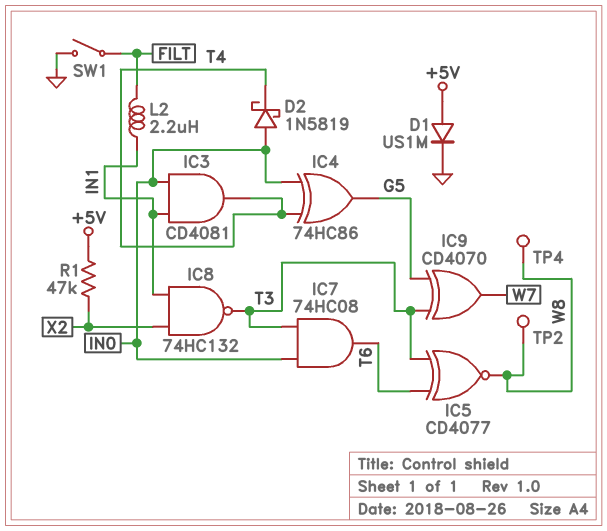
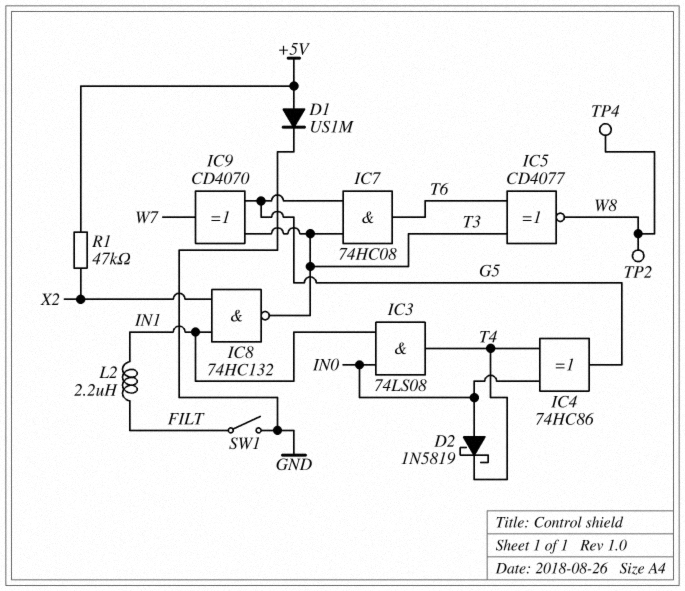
IC3: AND CD4081 (in IN0, in IN1, out T4) -> AND 74LS08 (in IN0, in IN1, out T4)
IC7: AND 74HC08 (in IN0, in T3, out T6) -> AND 74HC08 (in G5, in T3, out T6)

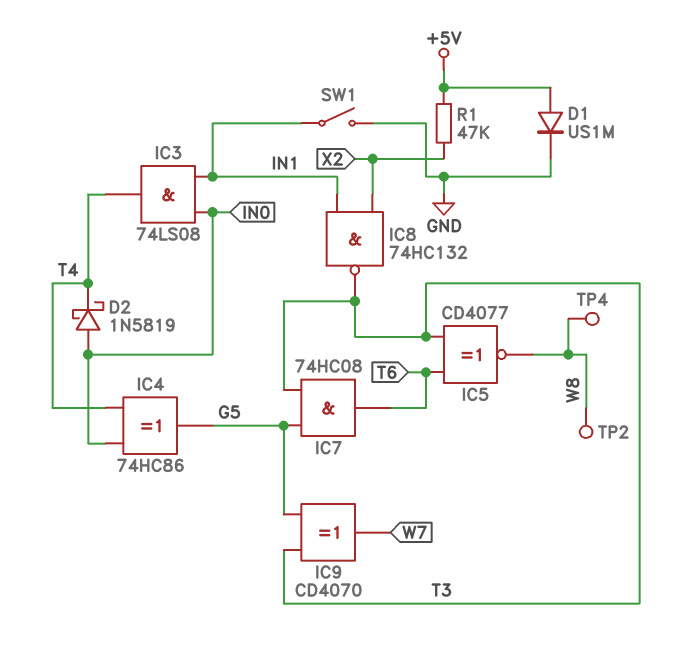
L2: 2.2uH (FILT, IN1) -> none
SW1: switch (FILT, GND) -> switch (GND, IN1)

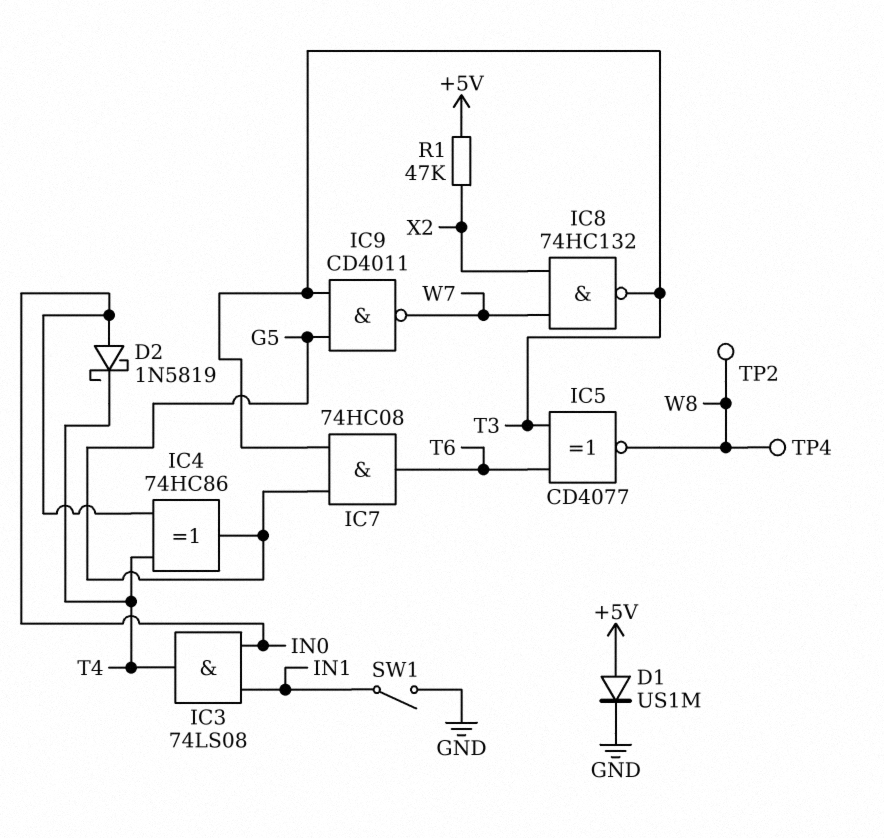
IC8: NAND 74HC132 (in IN1, in X2, out T3) -> NAND 74HC132 (in W7, in X2, out T3)
IC9: XOR CD4070 (in G5, in T3, out W7) -> NAND CD4011 (in G5, in T3, out W7)

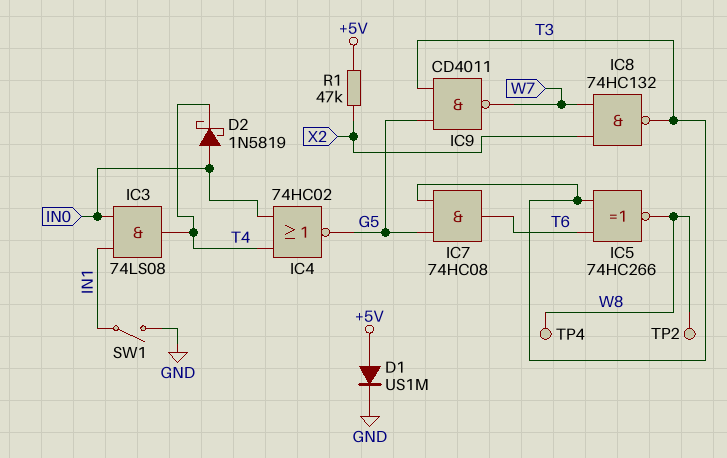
IC4: XOR 74HC86 (in IN0, in T4, out G5) -> NOR 74HC02 (in IN0, in T4, out G5)
IC5: XNOR CD4077 (in T3, in T6, out W8) -> XNOR 74HC266 (in T3, in T6, out W8)

